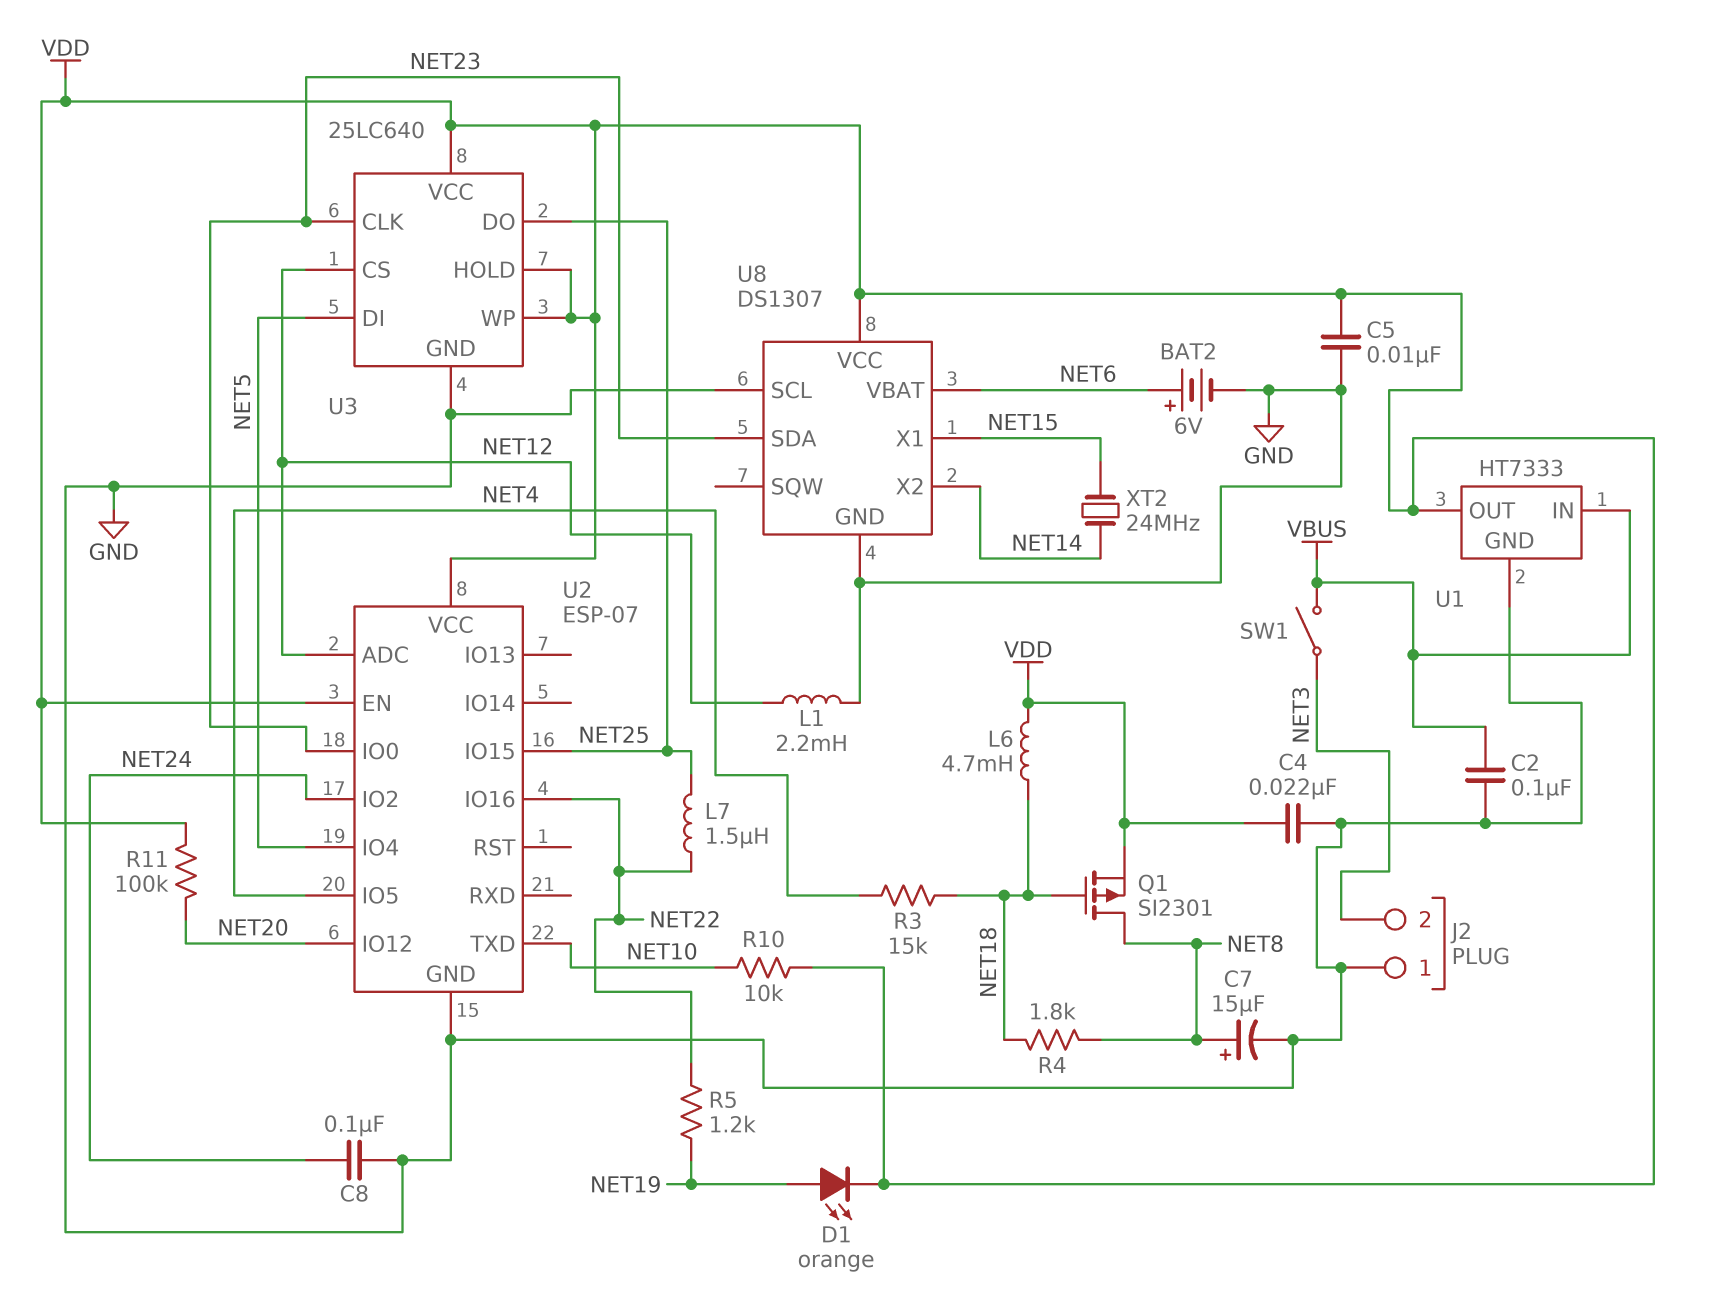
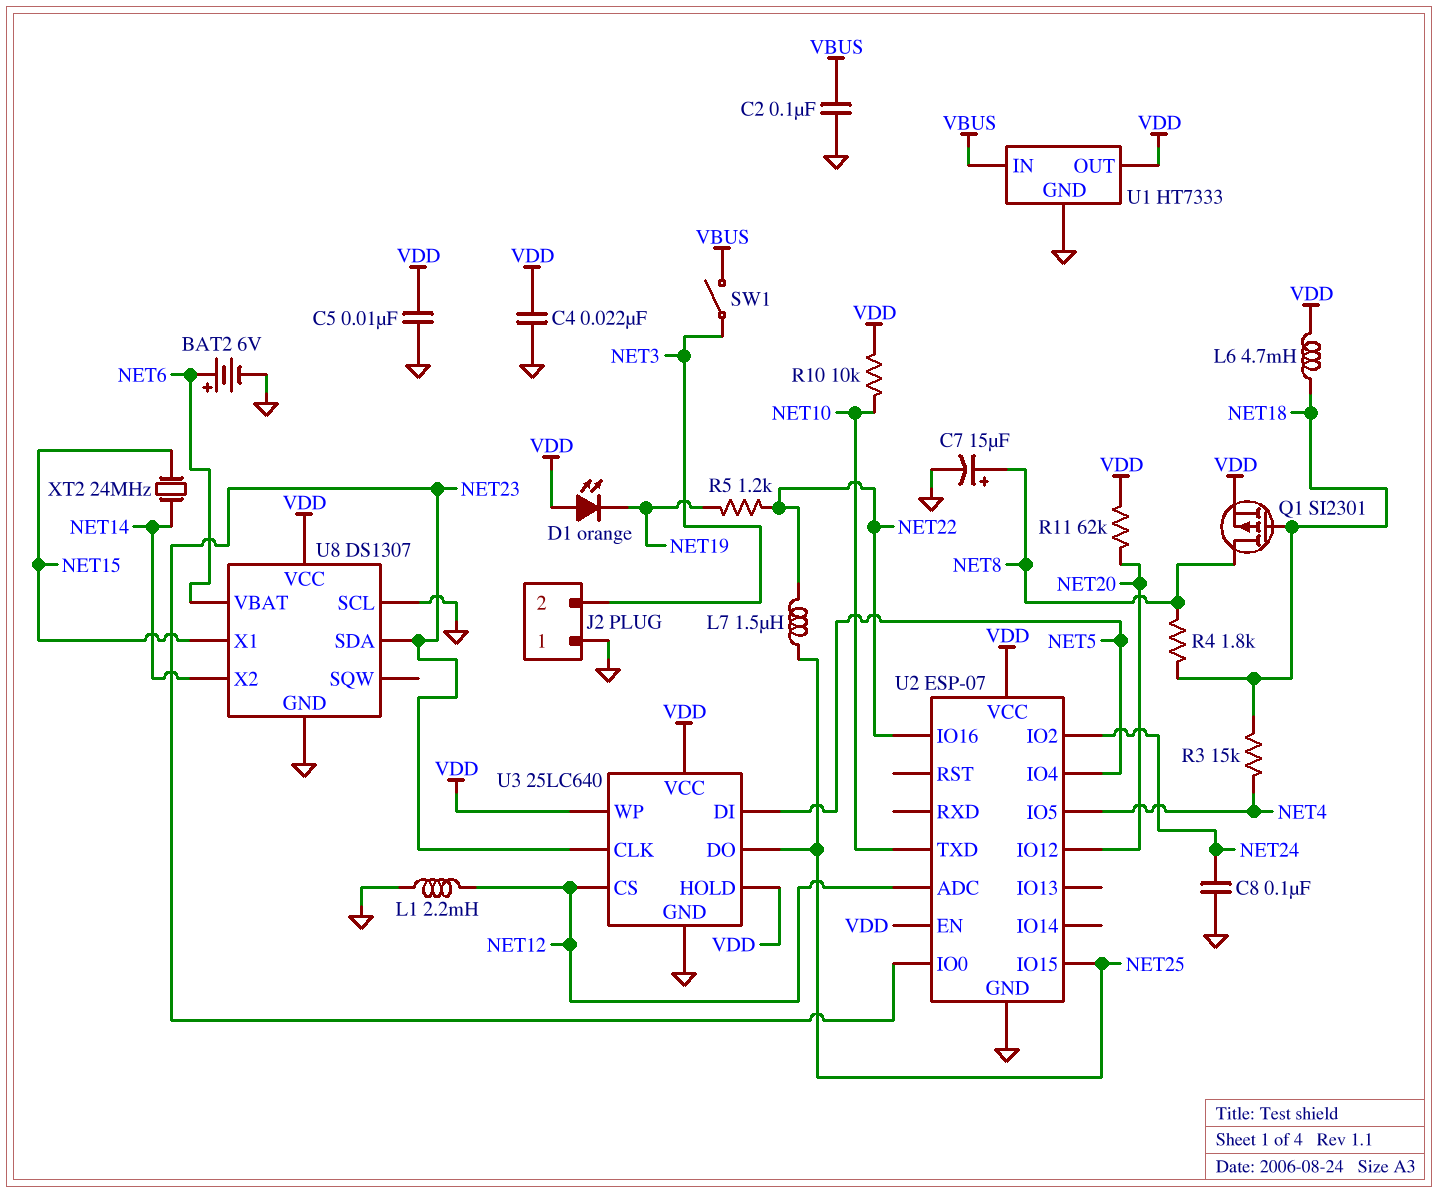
D1: LED orange (A NET19, K VDD) -> LED orange (A VDD, K NET19)
R11: 100k (NET20, VDD) -> 62k (NET20, VDD)

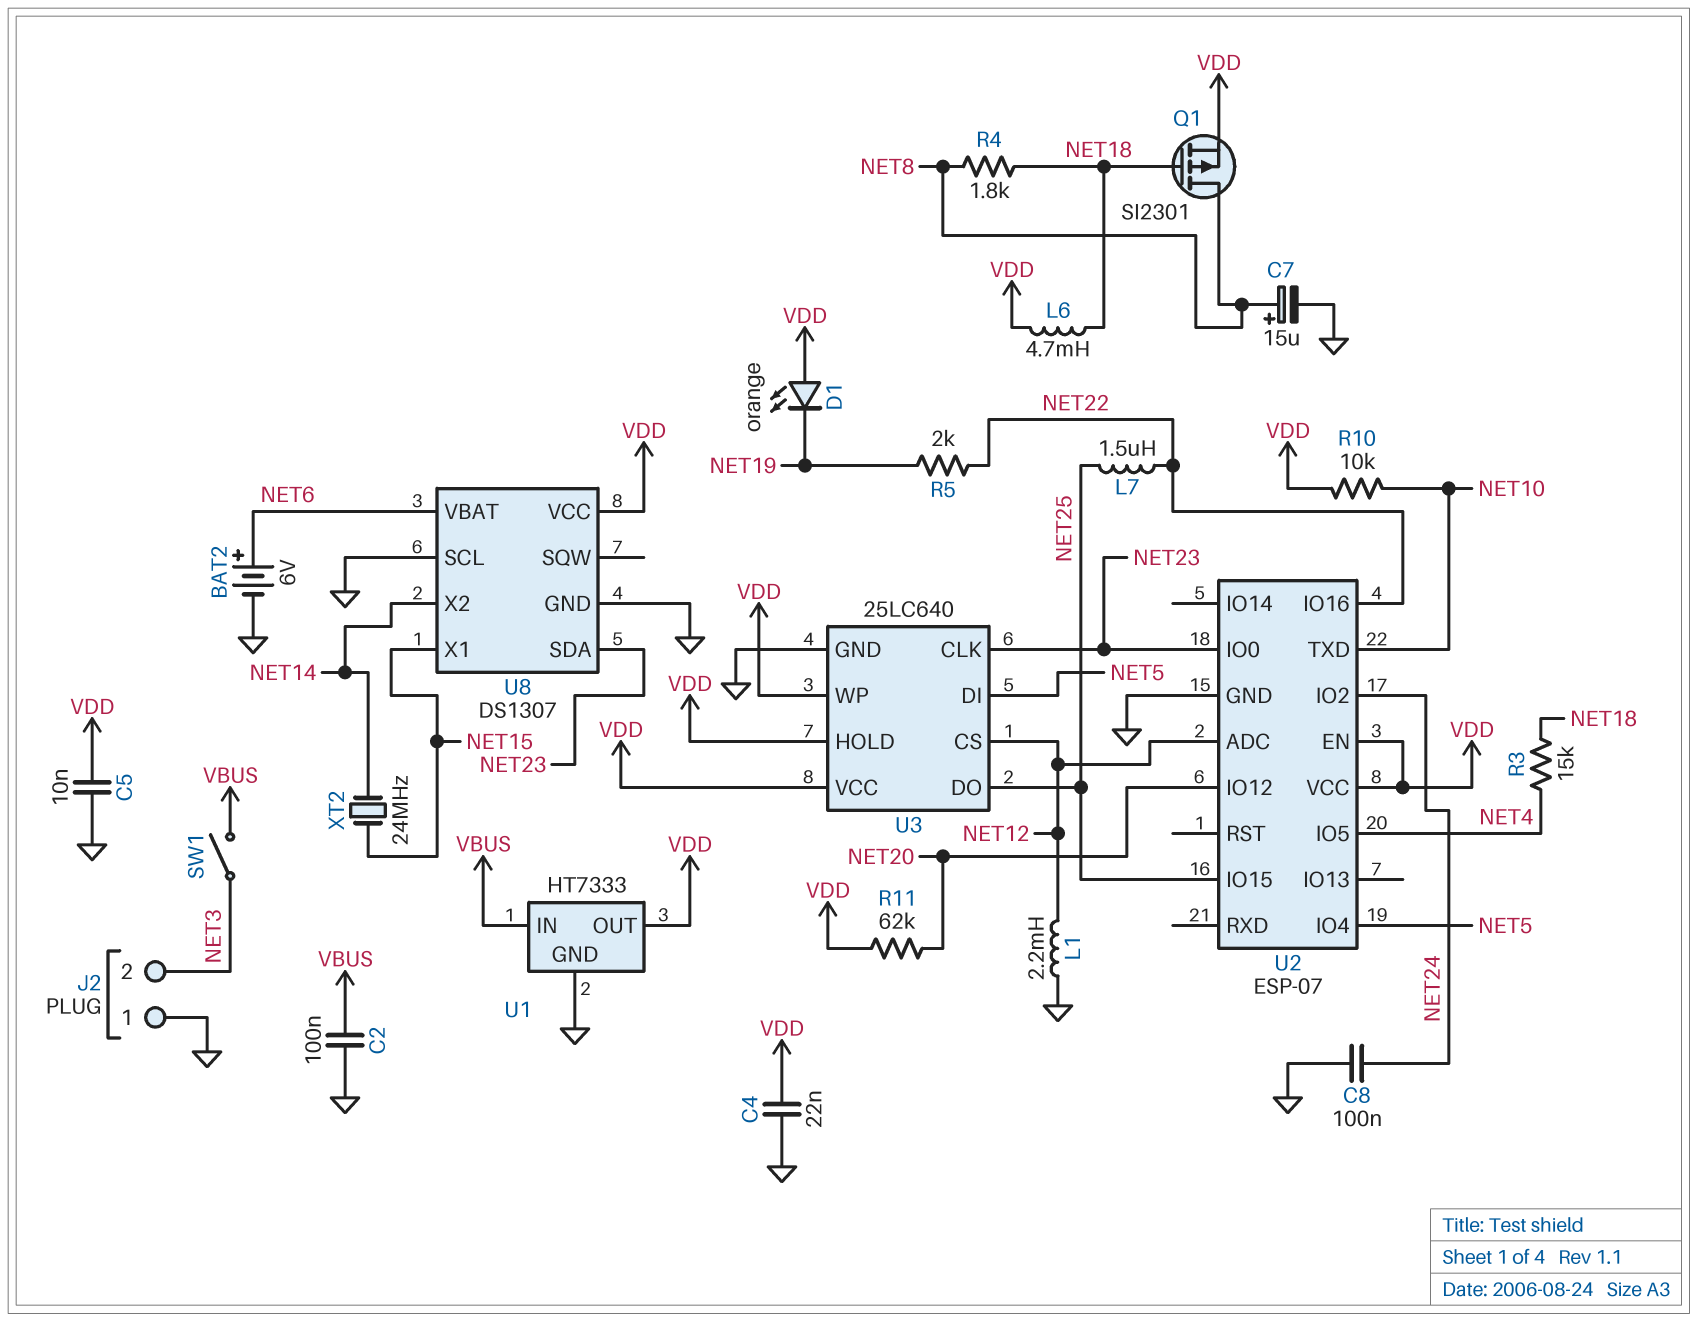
R5: 1.2k (NET19, NET22) -> 2k (NET19, NET22)

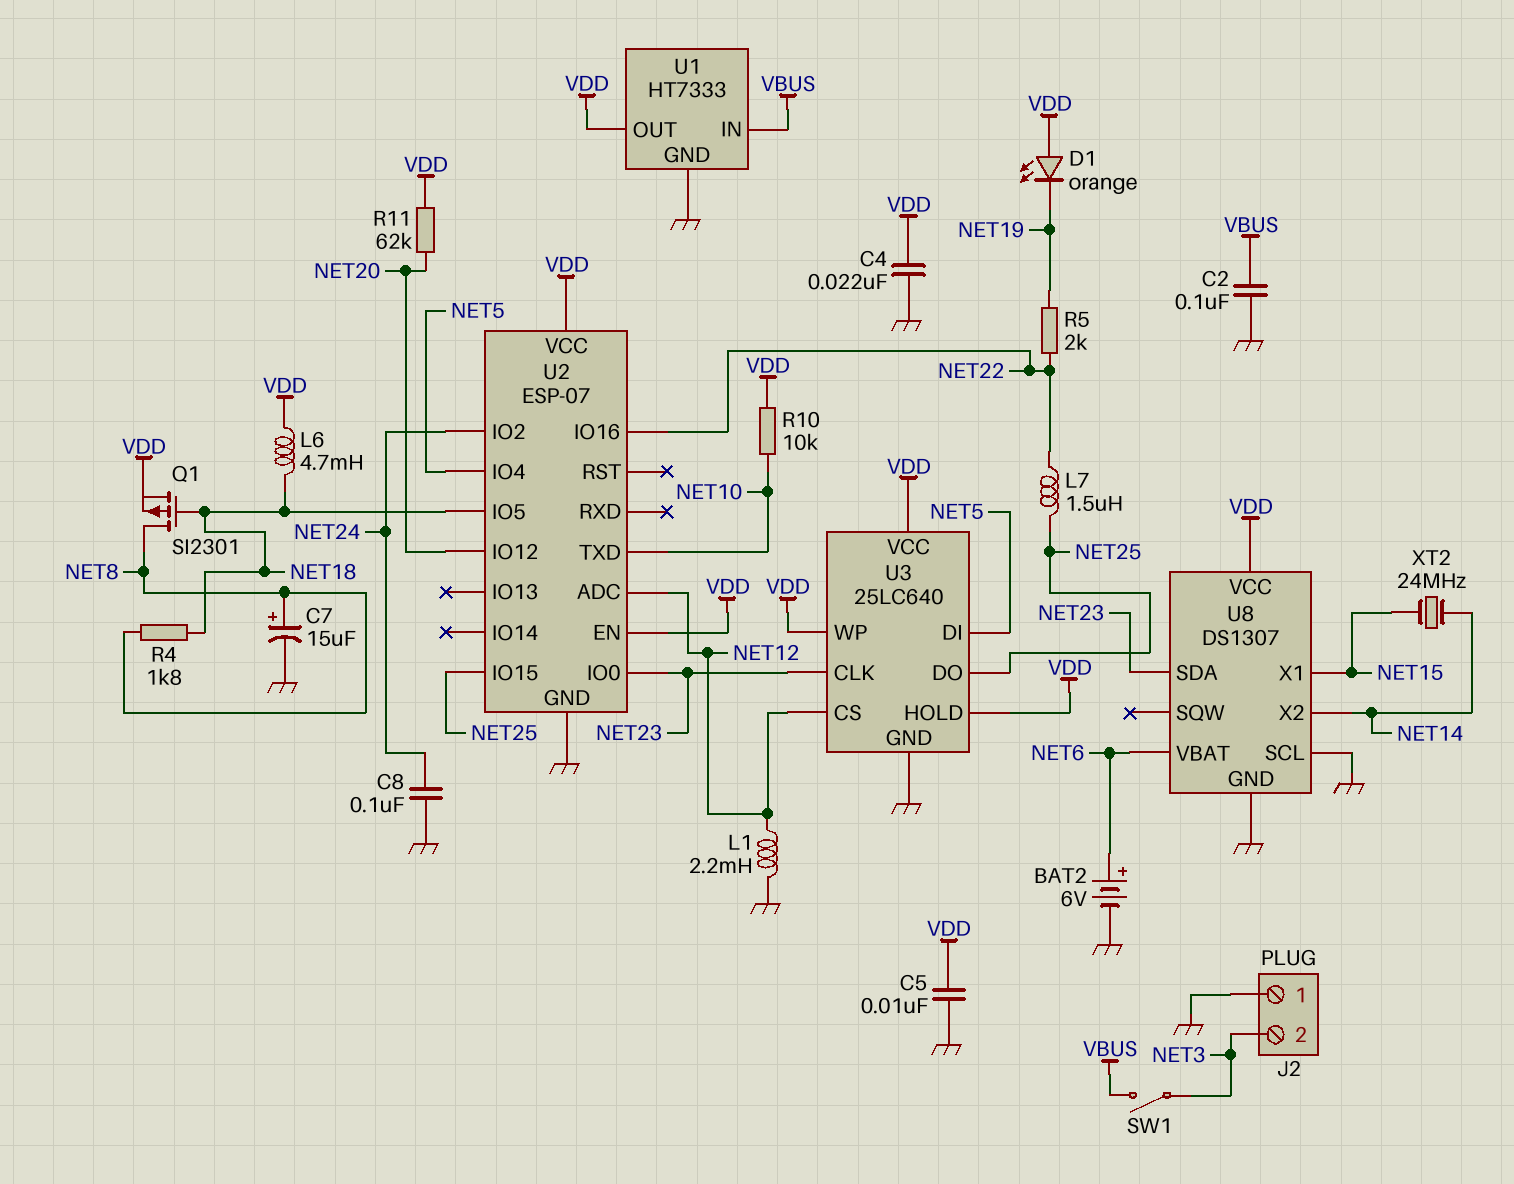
R3: 15k (NET4, NET18) -> none
U2 pin IO5: NET4 -> NET18

